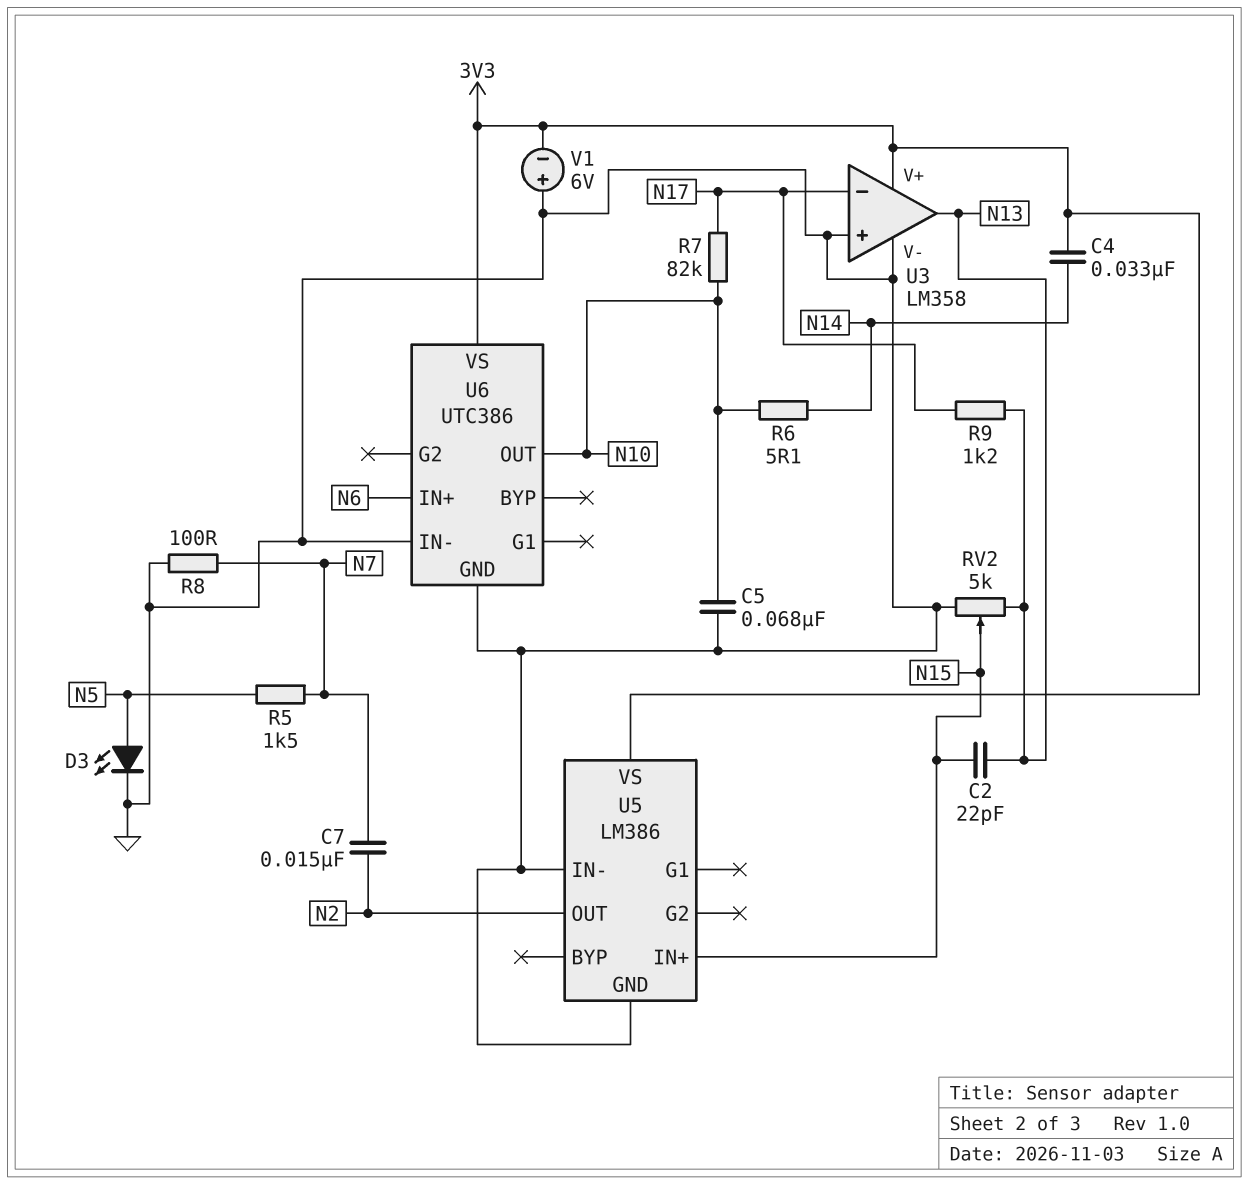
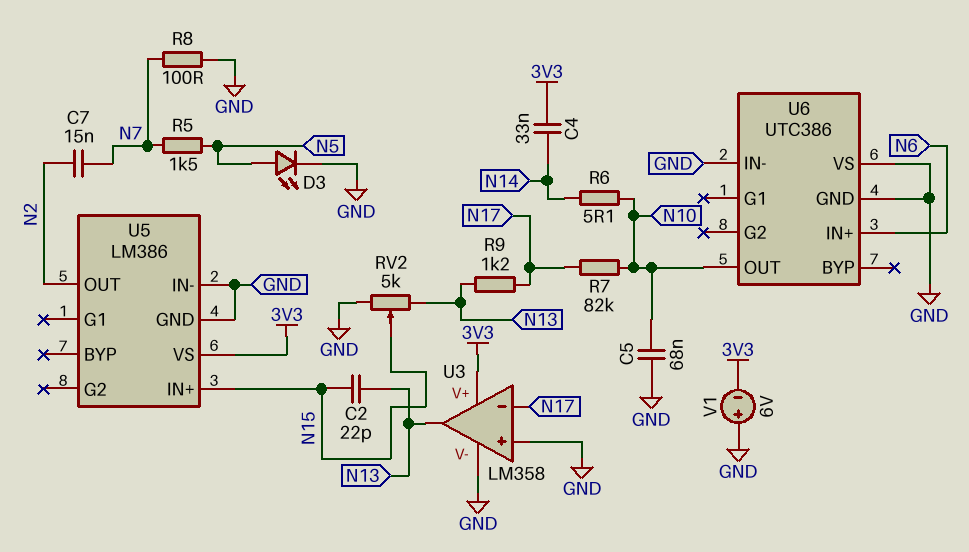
U6 pin VS: 3V3 -> GND

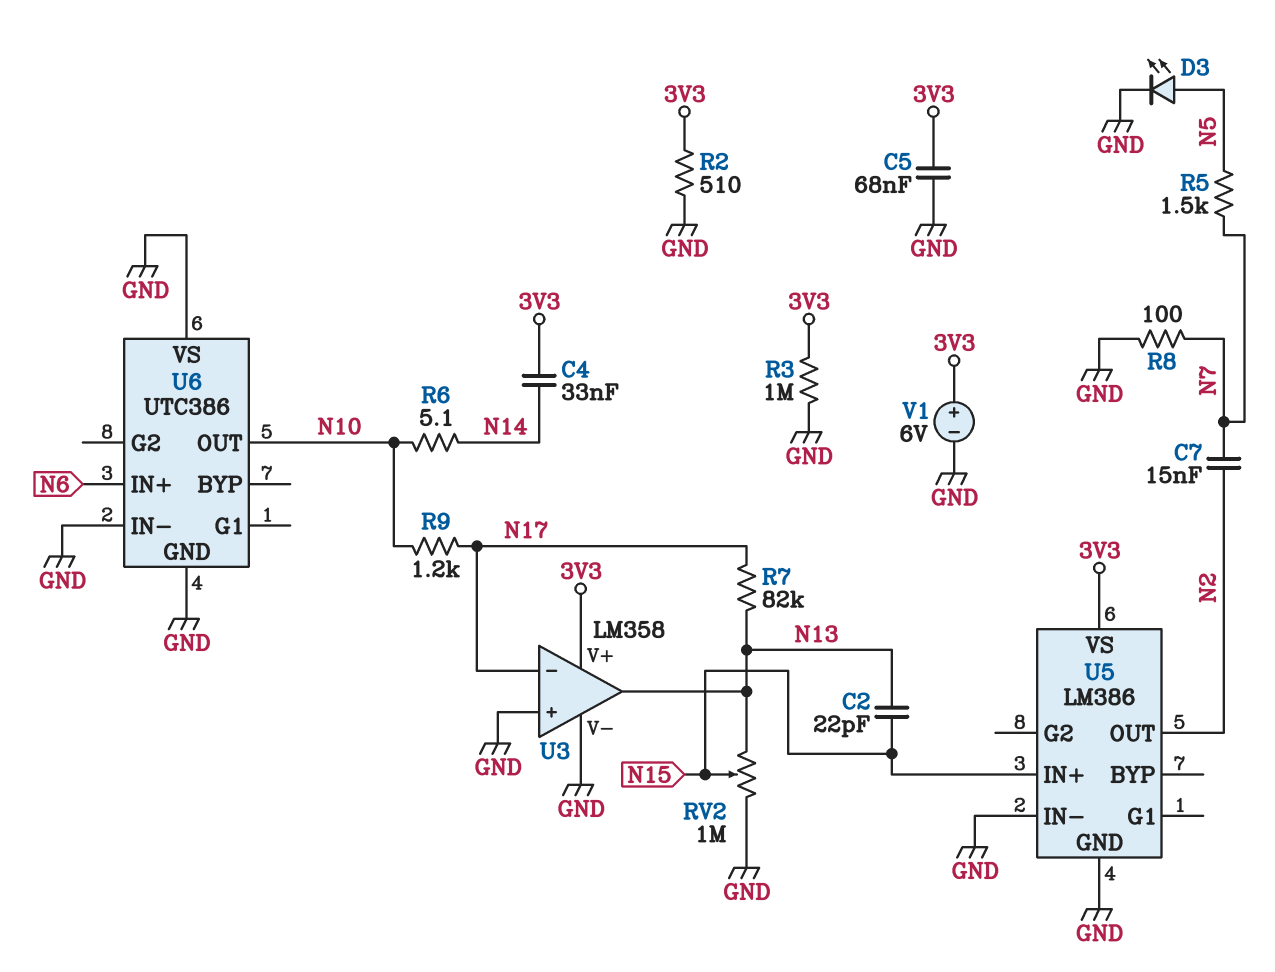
C5: 68nF (GND, N10) -> 68nF (3V3, GND)
R2: none -> 510 (3V3, GND)
R3: none -> 1M (3V3, GND)
R7: 82k (N10, N17) -> 82k (N13, N17)
R9: 1.2k (N13, N17) -> 1.2k (N10, N17)
RV2: 5k (GND, N13, wiper N15) -> 1M (GND, N13, wiper N15)
V1: 6V (plus GND, minus 3V3) -> 6V (plus 3V3, minus GND)

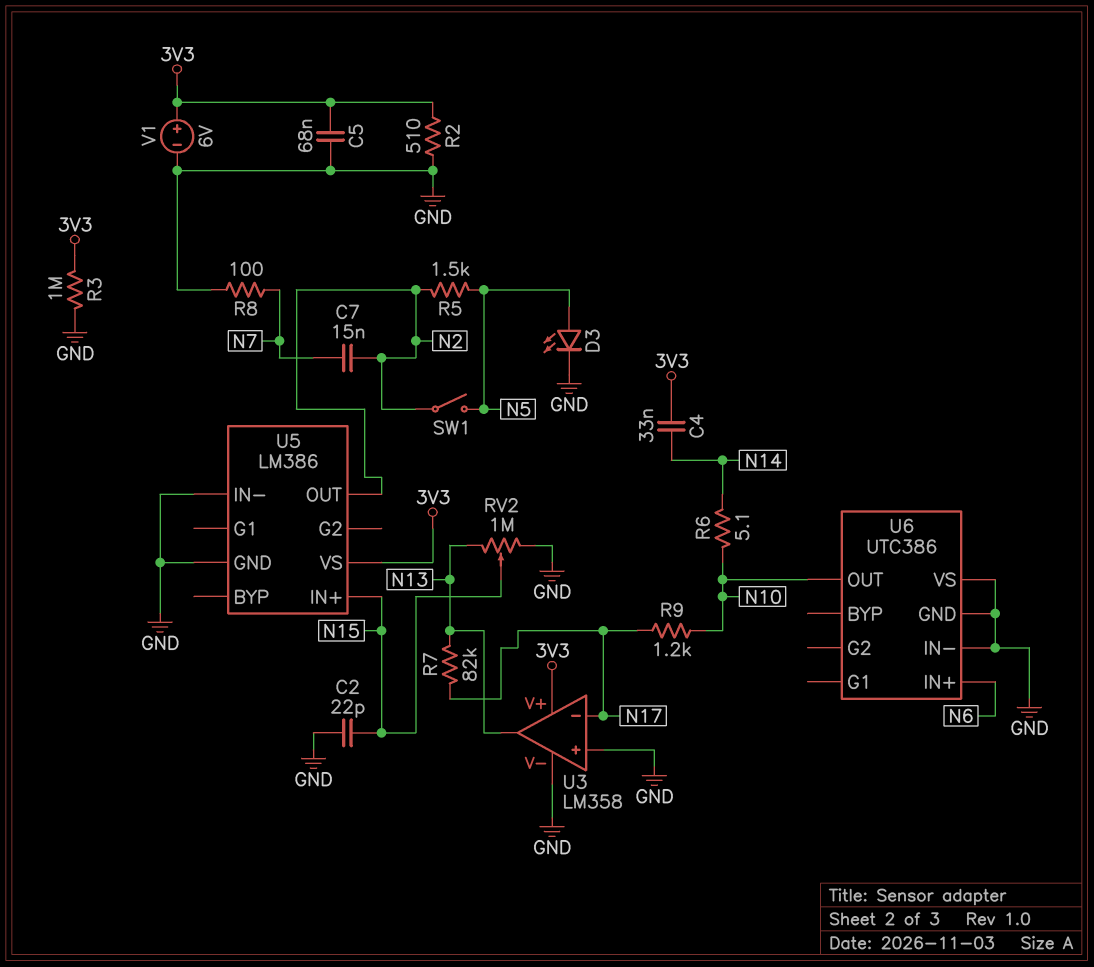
C2: 22pF (N13, N15) -> 22pF (GND, N15)
R5: 1.5k (N5, N7) -> 1.5k (N2, N5)
SW1: none -> switch (N2, N5)

